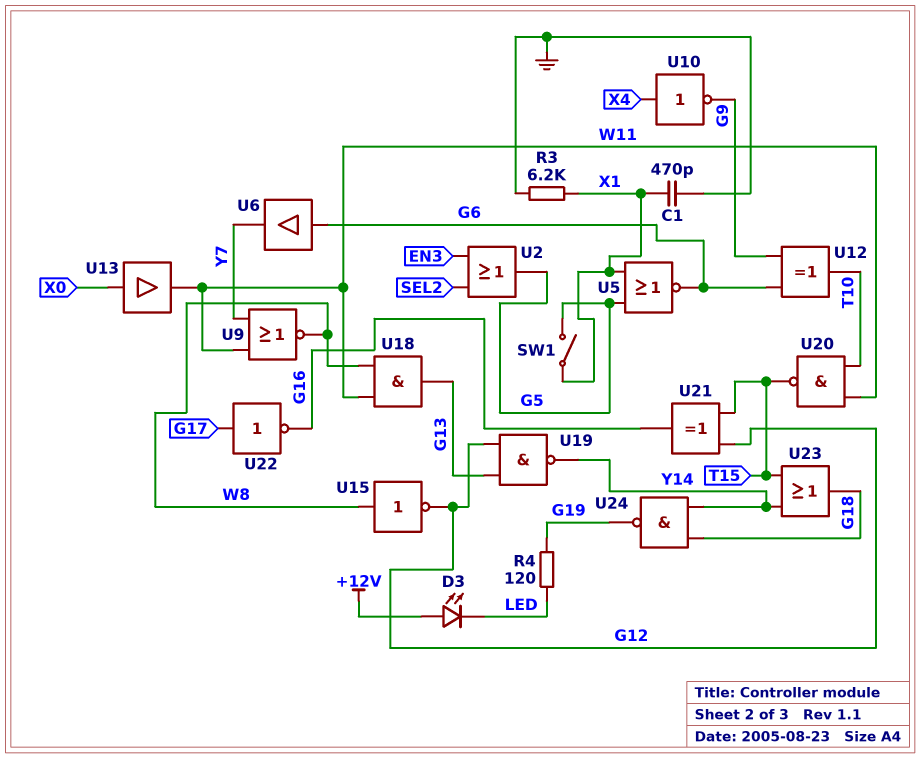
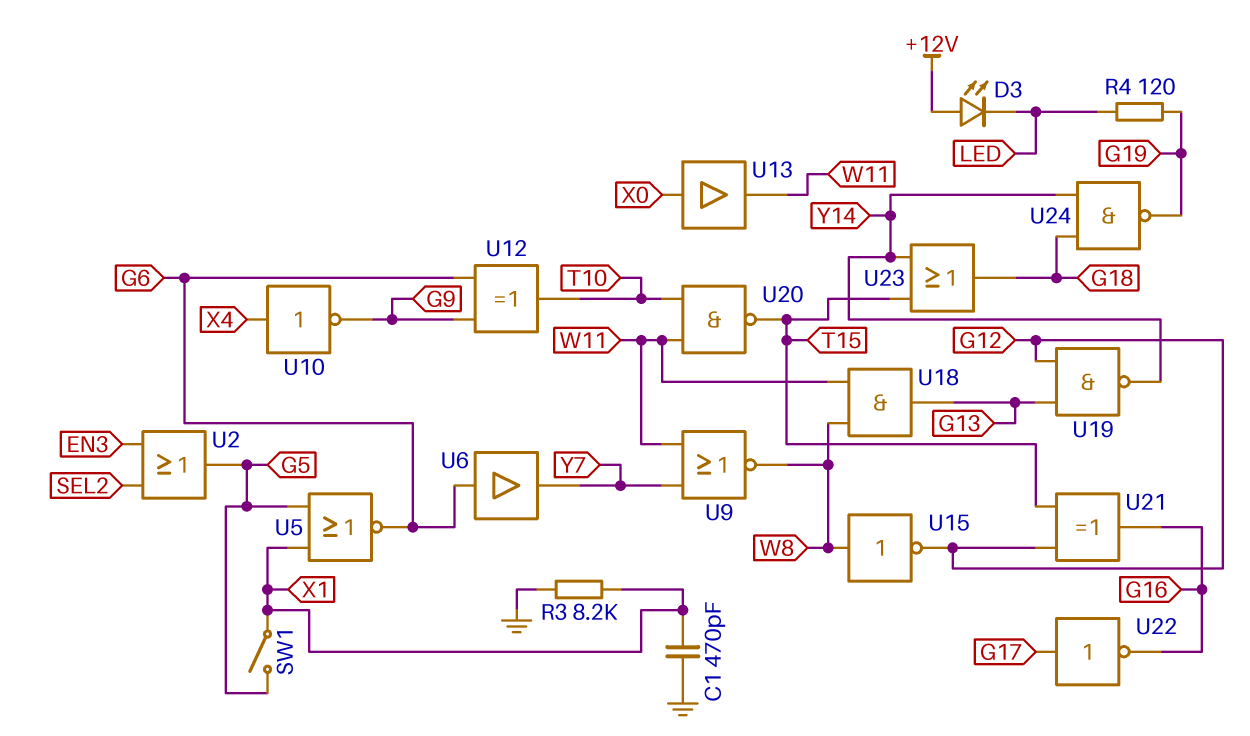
R3: 6.2k (GND, X1) -> 8.2k (GND, X1)

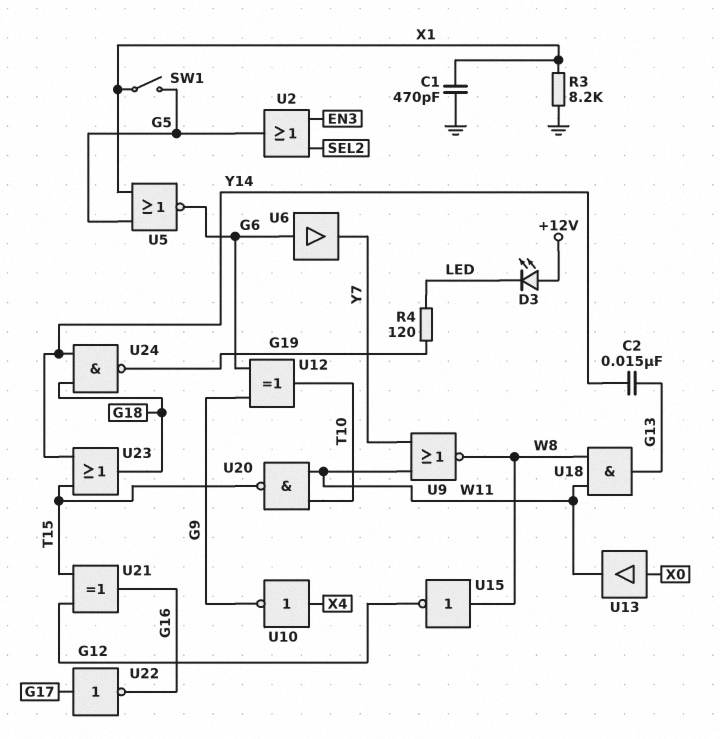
C2: none -> 15nF (G13, Y14)
U19: NAND (in G12, in G13, out Y14) -> none

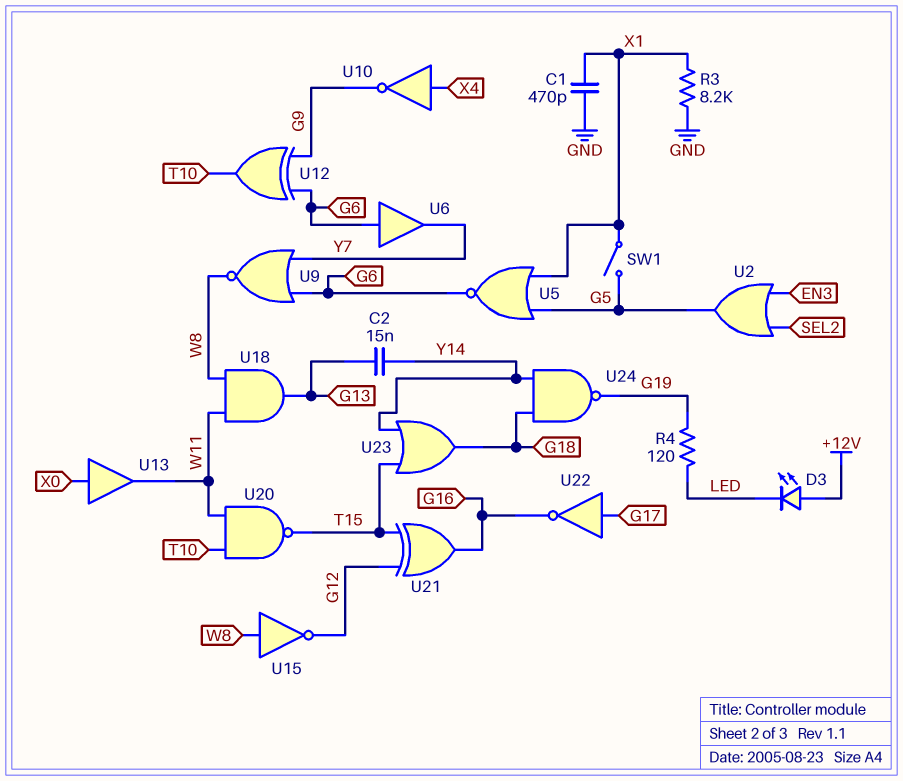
U9: NOR (in W11, in Y7, out W8) -> NOR (in G6, in Y7, out W8)

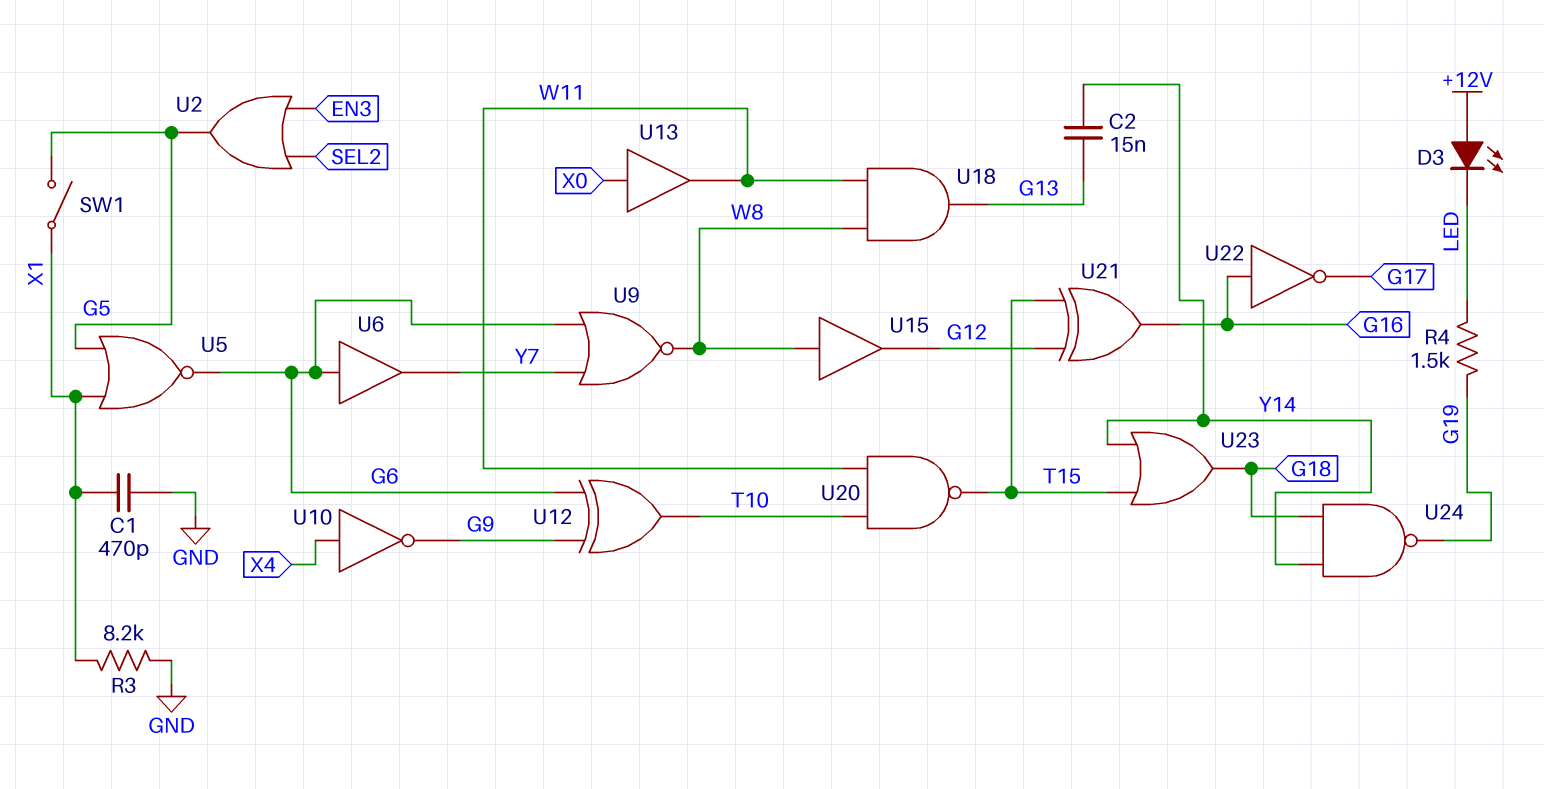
R4: 120 (G19, LED) -> 1.5k (G19, LED)
U15: NOT (in W8, out G12) -> buffer (in W8, out G12)
U22: NOT (in G17, out G16) -> NOT (in G16, out G17)

